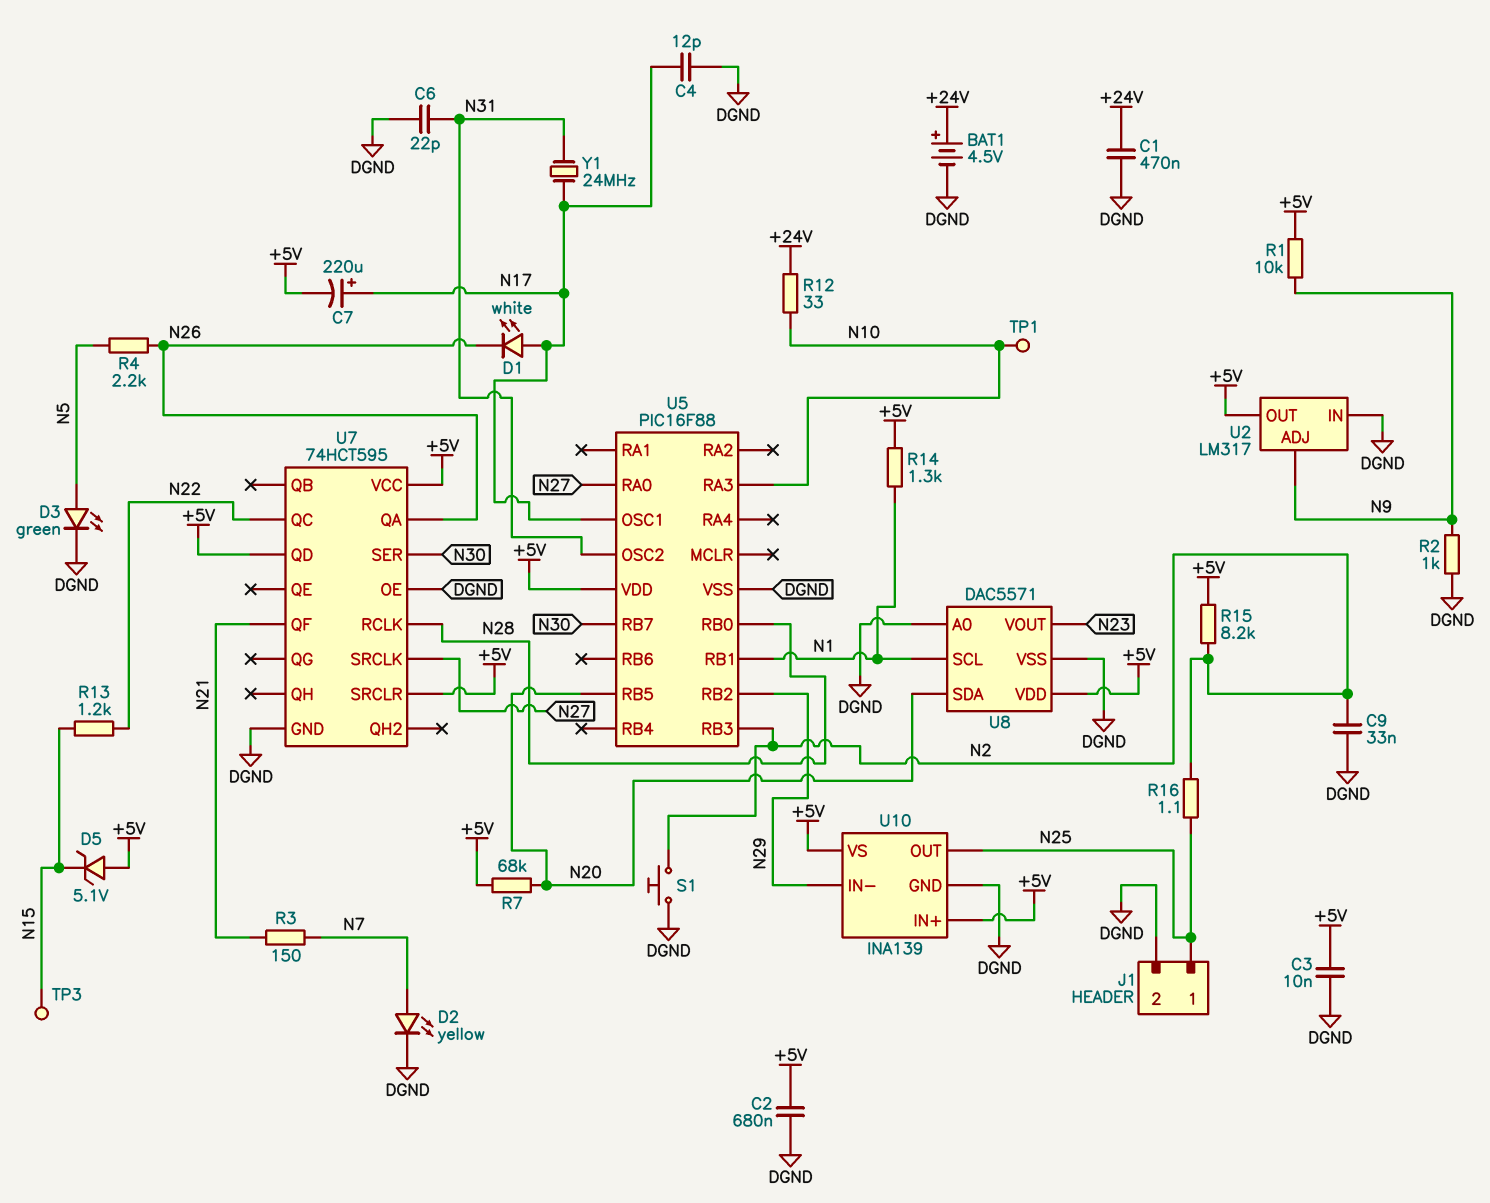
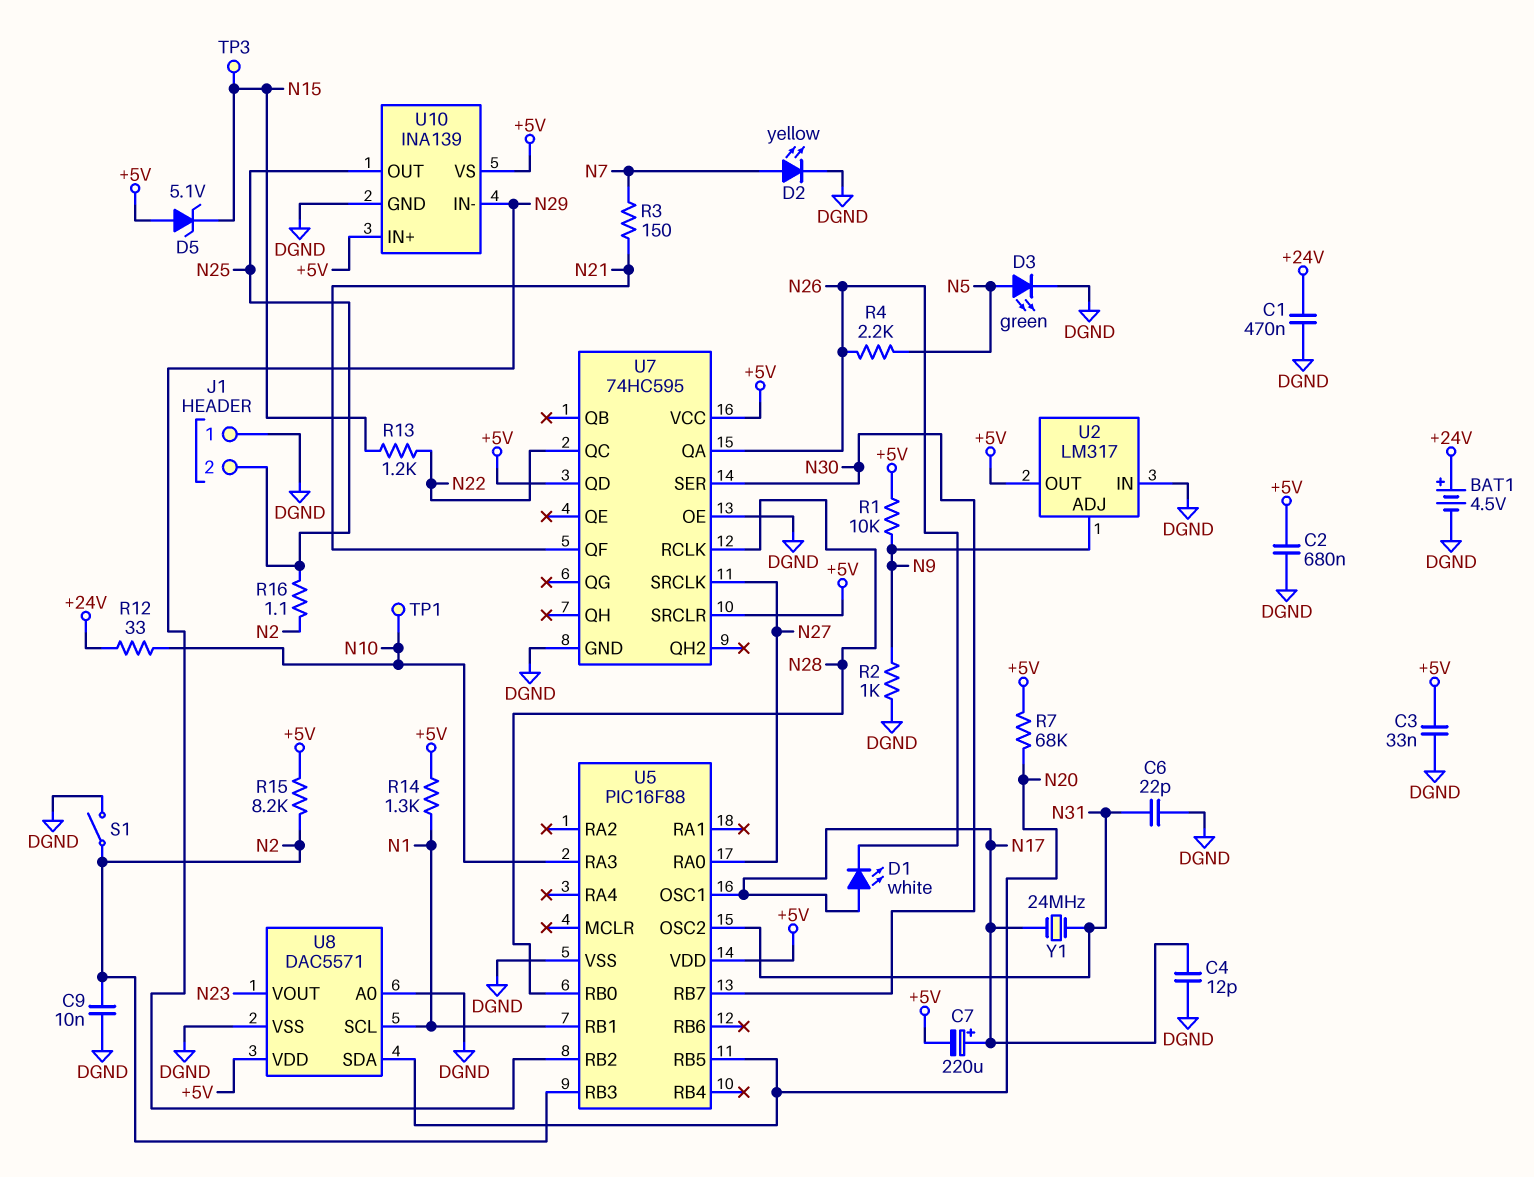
C3: 10nF (+5V, DGND) -> 33nF (+5V, DGND)
C9: 33nF (DGND, N2) -> 10nF (DGND, N2)
J1 pin 1: N25 -> DGND
J1 pin 2: DGND -> N25
S1: button (DGND, N2) -> switch (DGND, N2)
U7: 74HCT595 -> 74HC595

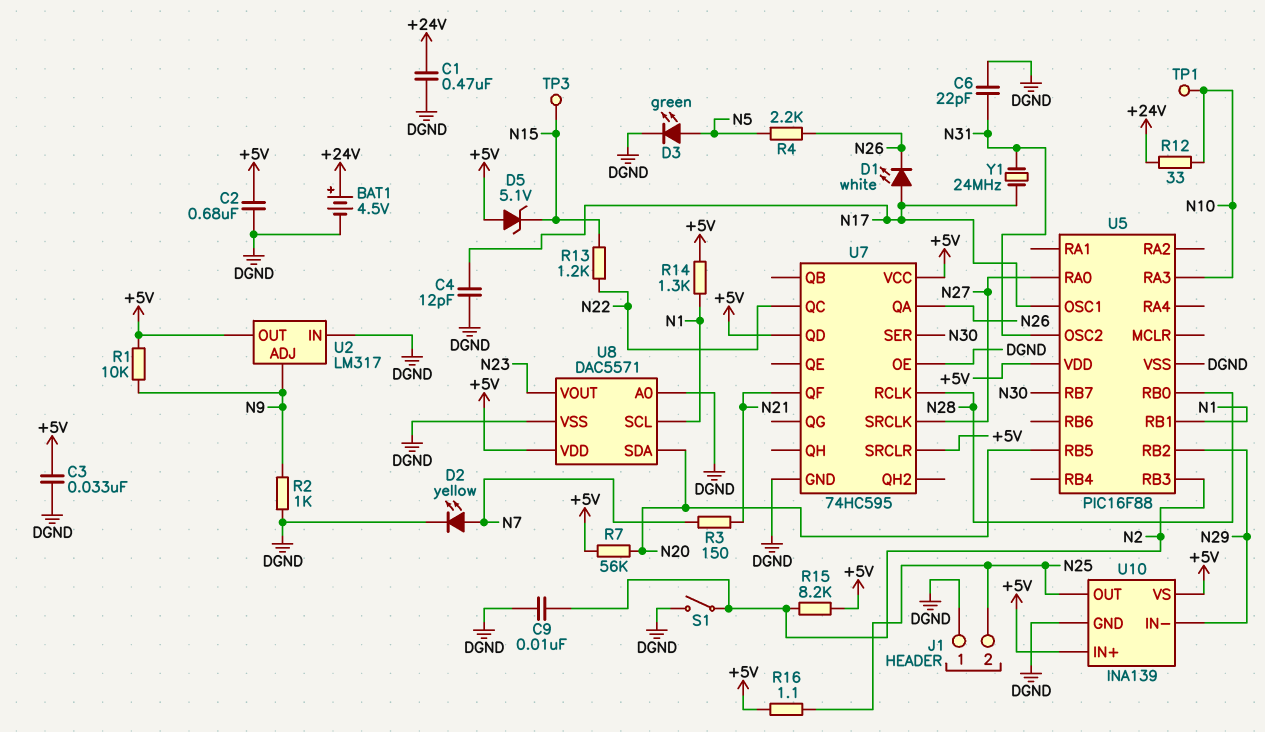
C7: 220uF (plus N17, minus +5V) -> none
R7: 68k (+5V, N20) -> 56k (+5V, N20)
R16: 1.1 (N2, N25) -> 1.1 (+5V, N25)

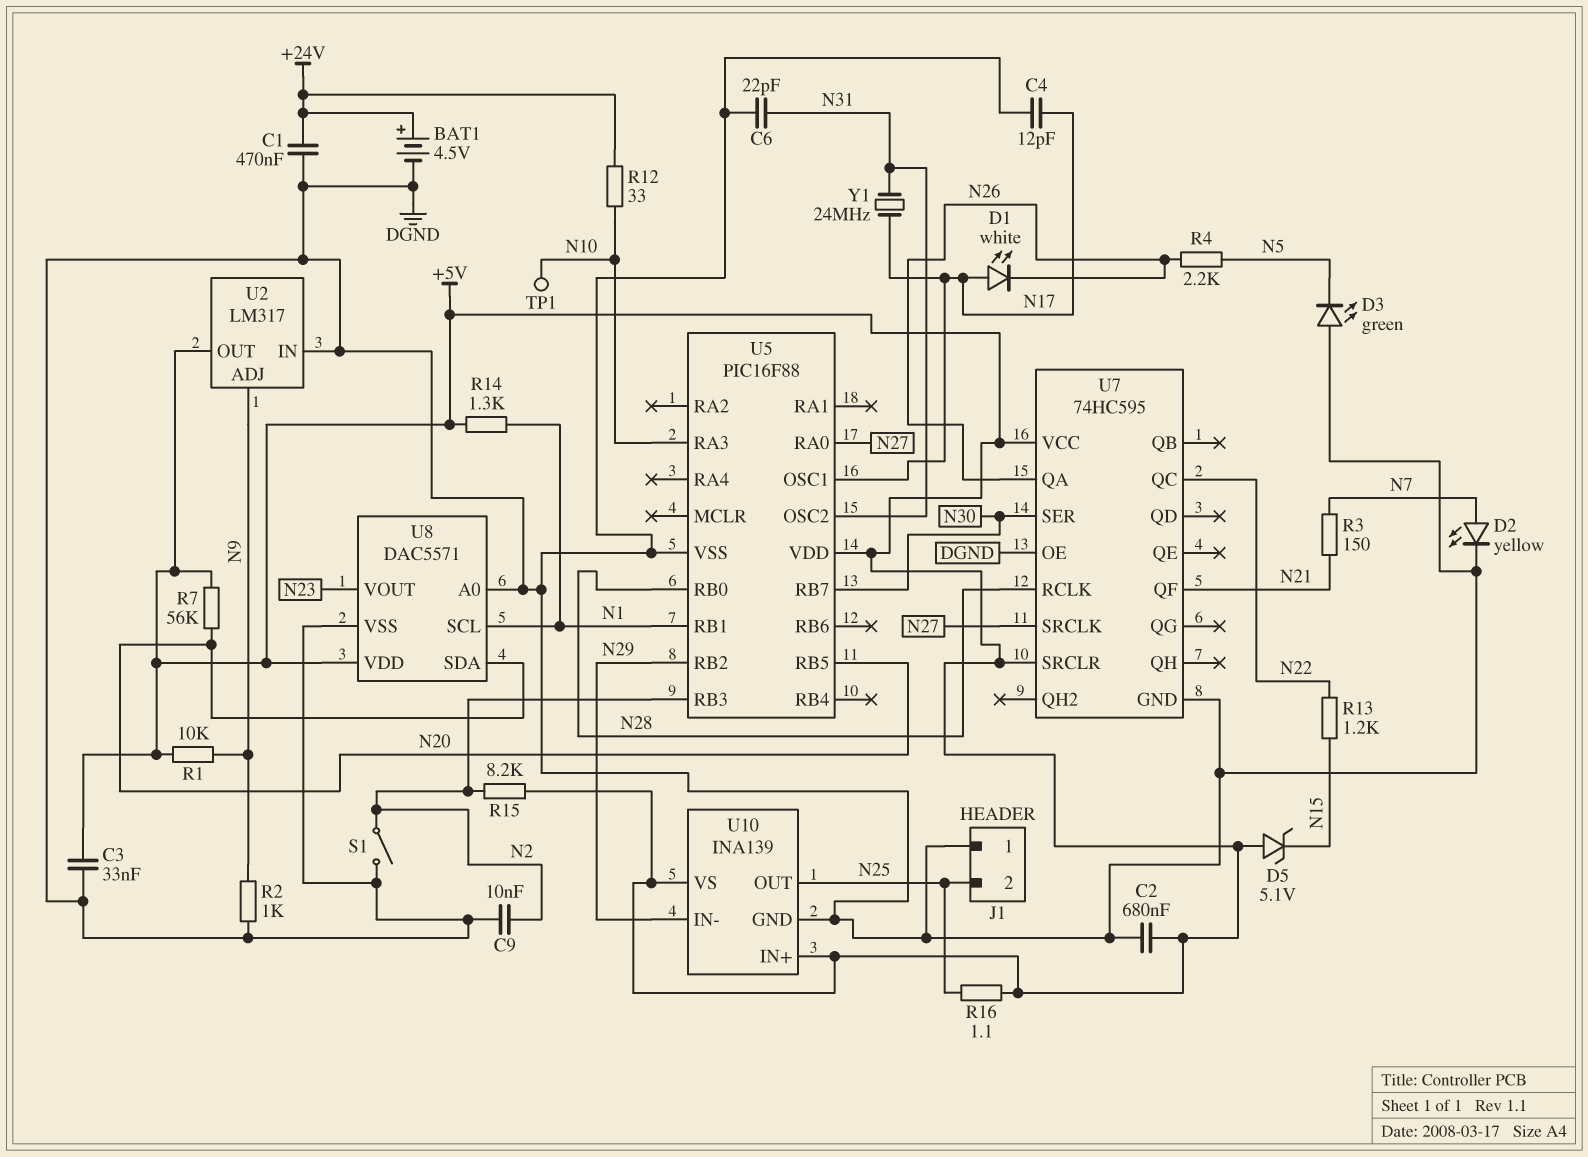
D3: LED green (A N5, K DGND) -> LED green (A DGND, K N5)
TP3: test point (N15) -> none
U7 pin QD: +5V -> none

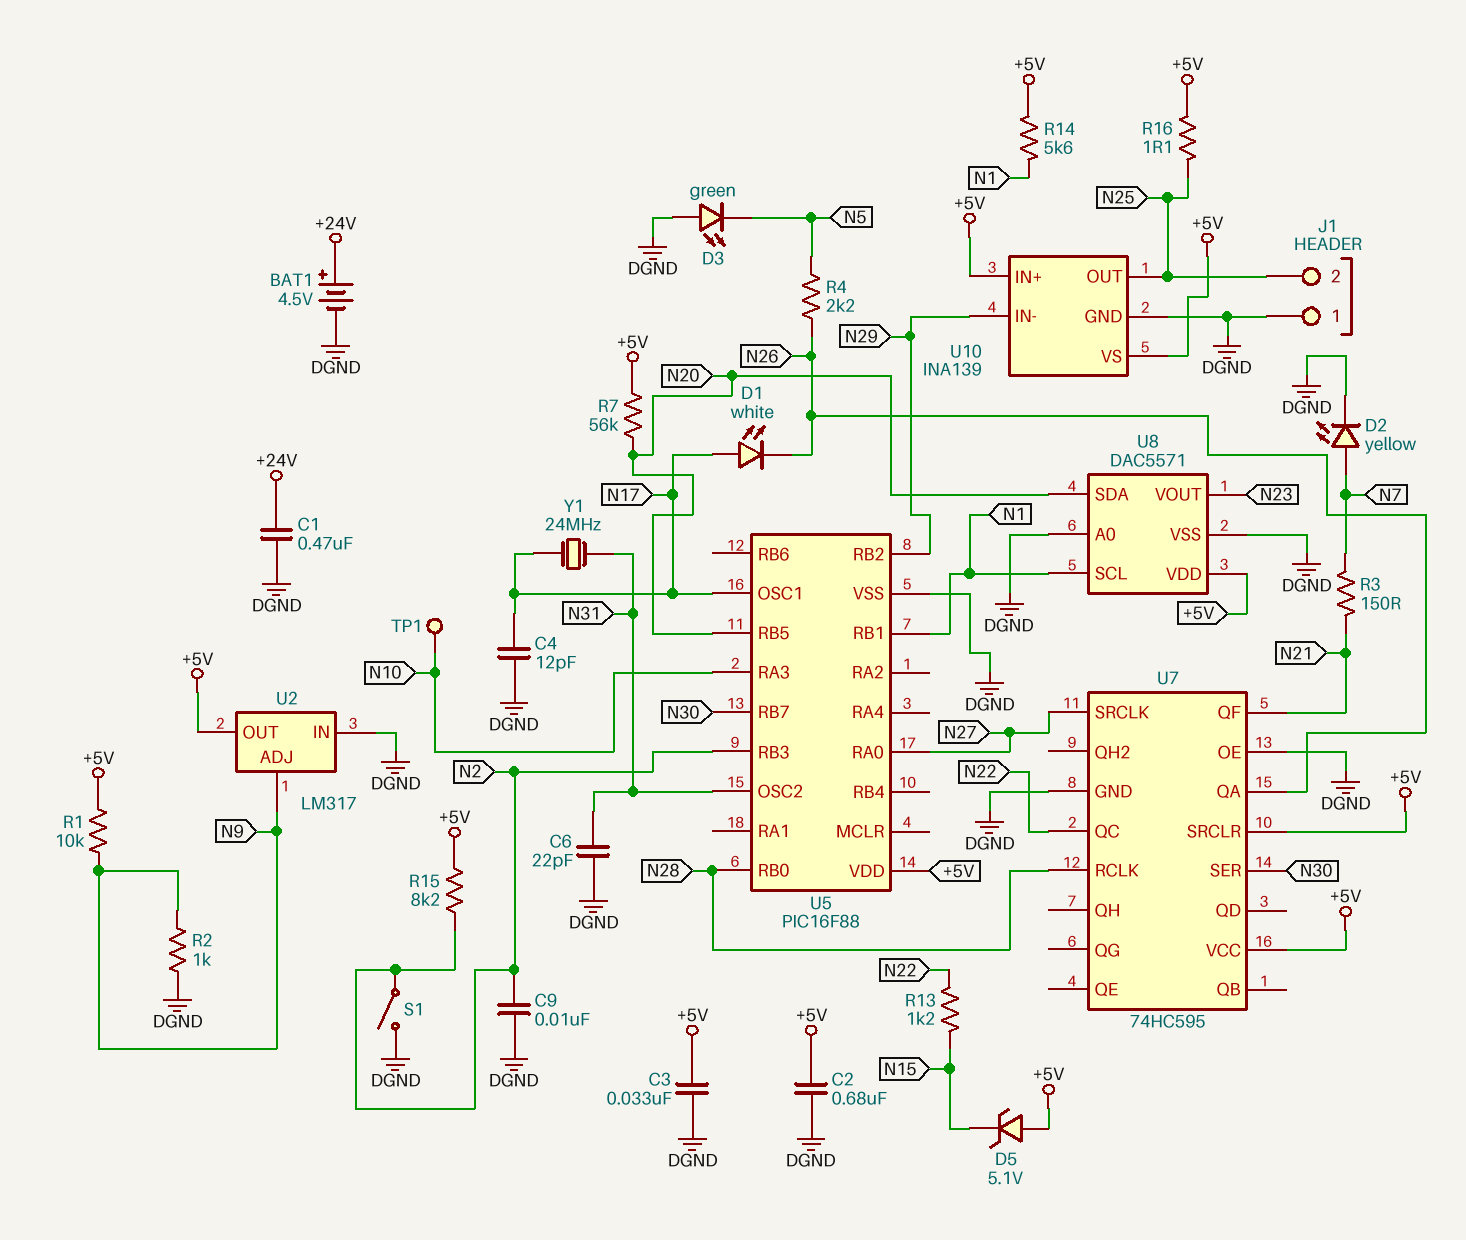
R12: 33 (+24V, N10) -> none
R14: 1.3k (+5V, N1) -> 5.6k (+5V, N1)

